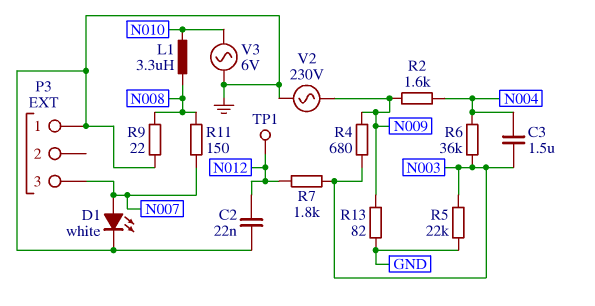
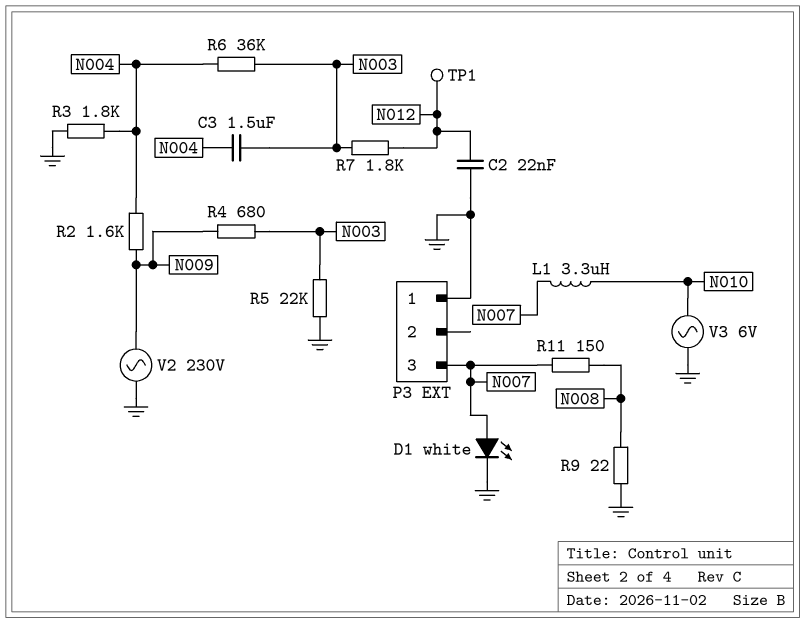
L1: 3.3uH (N008, N010) -> 3.3uH (N007, N010)
R3: none -> 1.8k (GND, N004)
R13: 82 (GND, N009) -> none

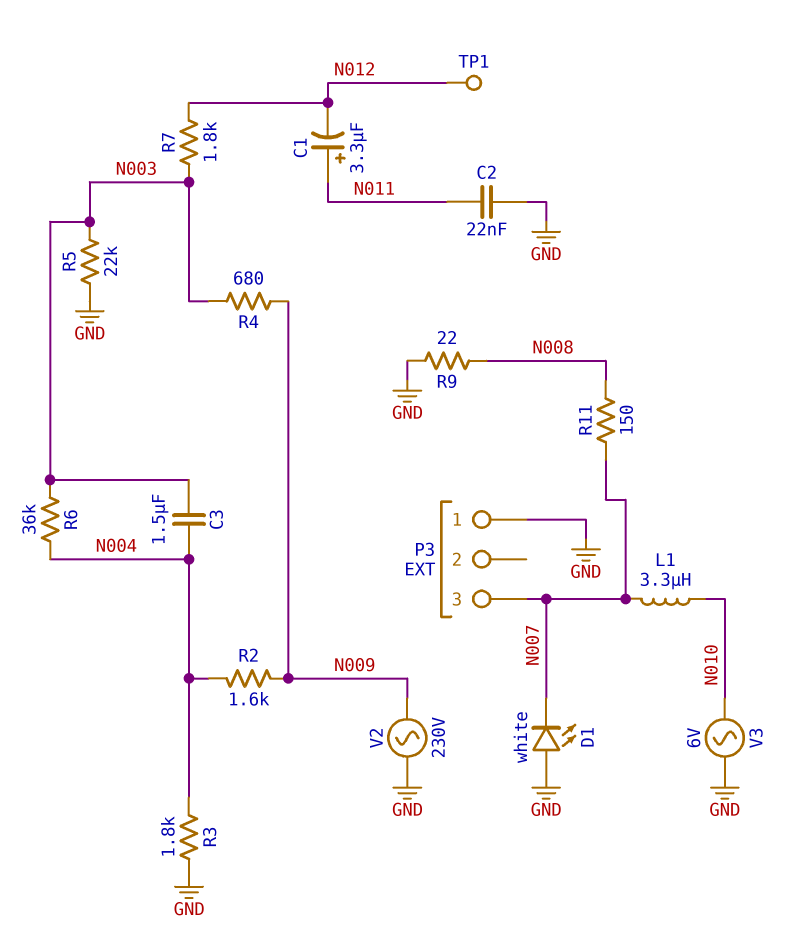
C1: none -> 3.3uF (plus N011, minus N012)
C2: 22nF (GND, N012) -> 22nF (GND, N011)
D1: LED white (A N007, K GND) -> LED white (A GND, K N007)

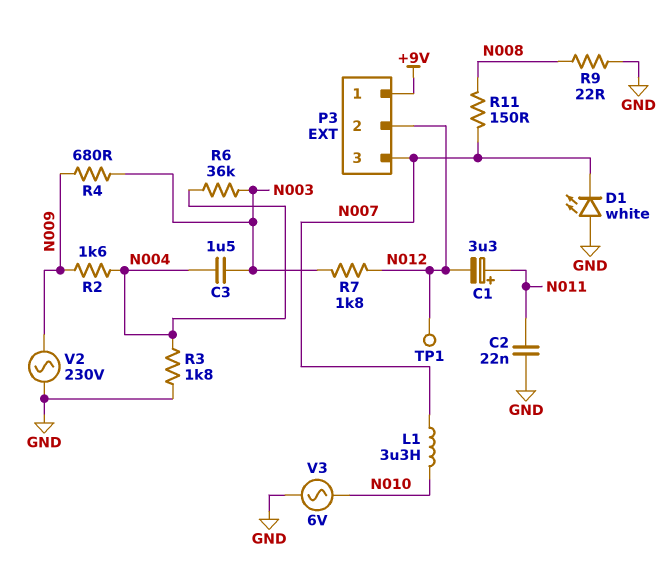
P3 pin 1: GND -> +9V
P3 pin 2: none -> N012
R5: 22k (GND, N003) -> none

